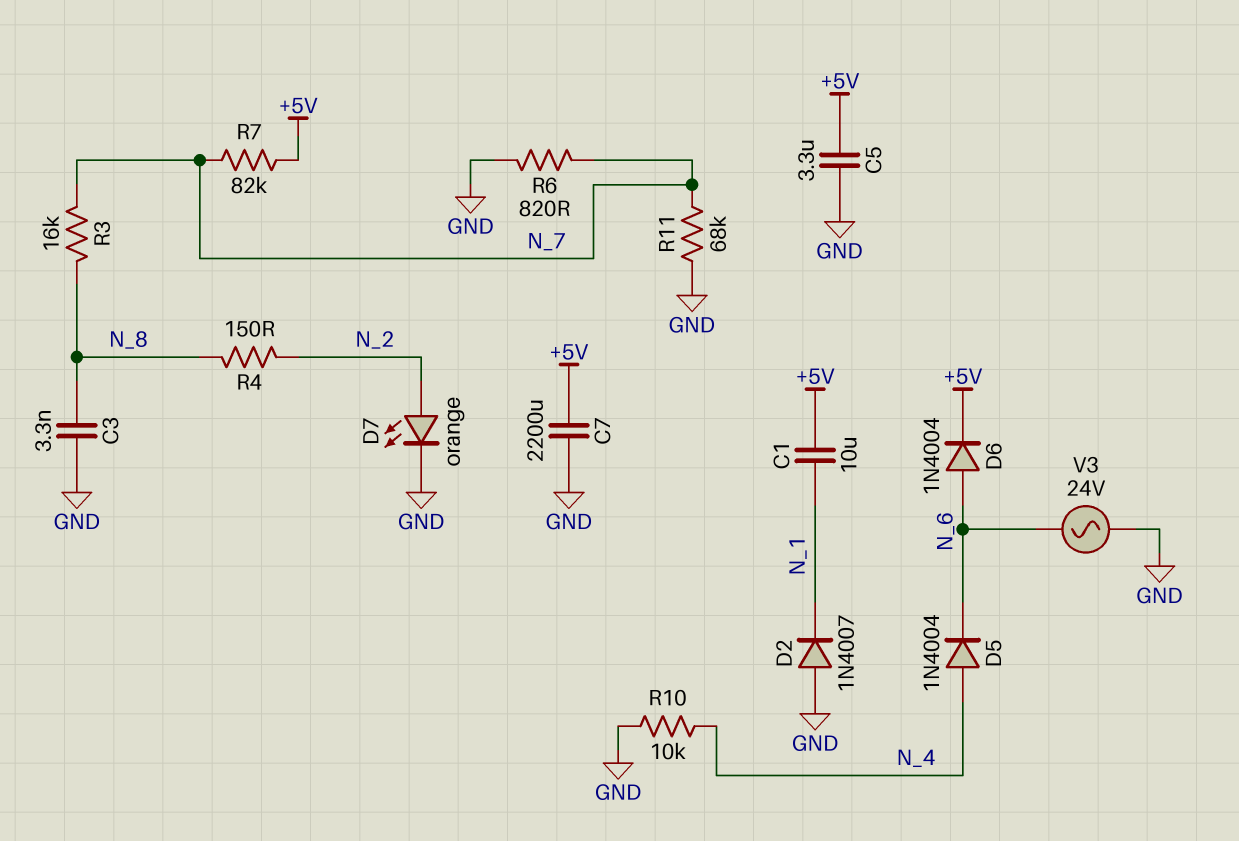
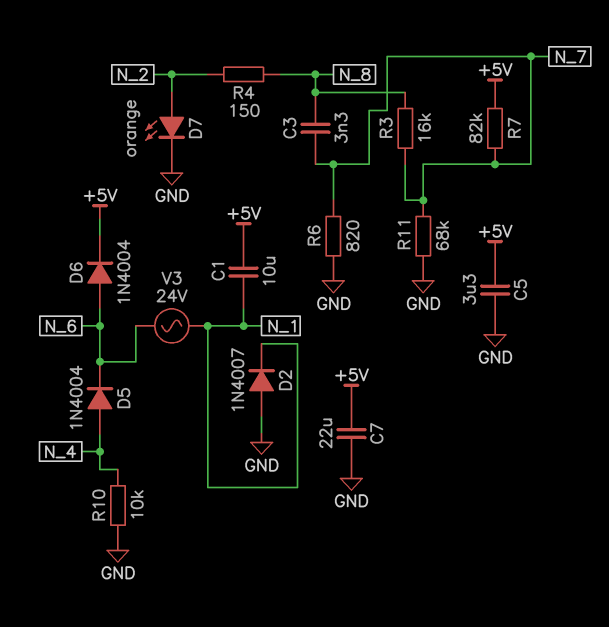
C3: 3.3nF (GND, N_8) -> 3.3nF (N_7, N_8)
C7: 2200uF (+5V, GND) -> 22uF (+5V, GND)
V3: AC 24V (GND, N_6) -> AC 24V (N_1, N_6)

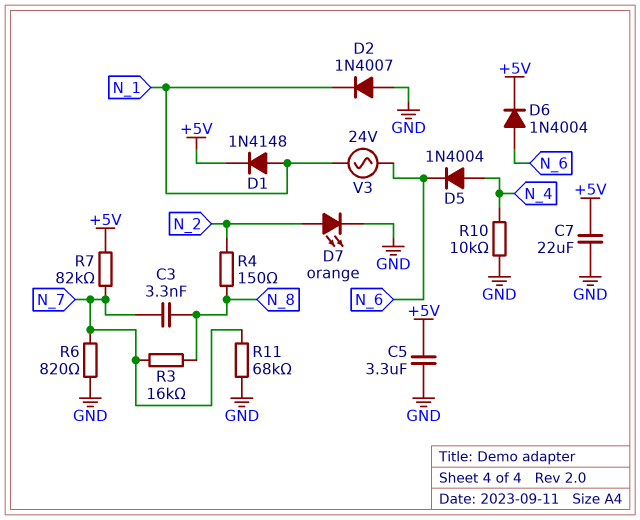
C1: 10uF (+5V, N_1) -> none
D1: none -> diode 1N4148 (A N_1, K +5V)

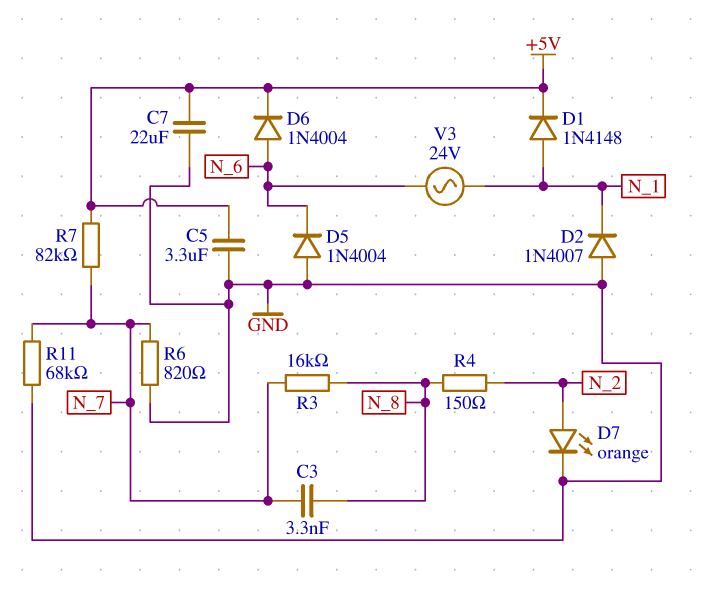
D5: diode 1N4004 (A N_4, K N_6) -> diode 1N4004 (A GND, K N_6)
R10: 10k (GND, N_4) -> none

